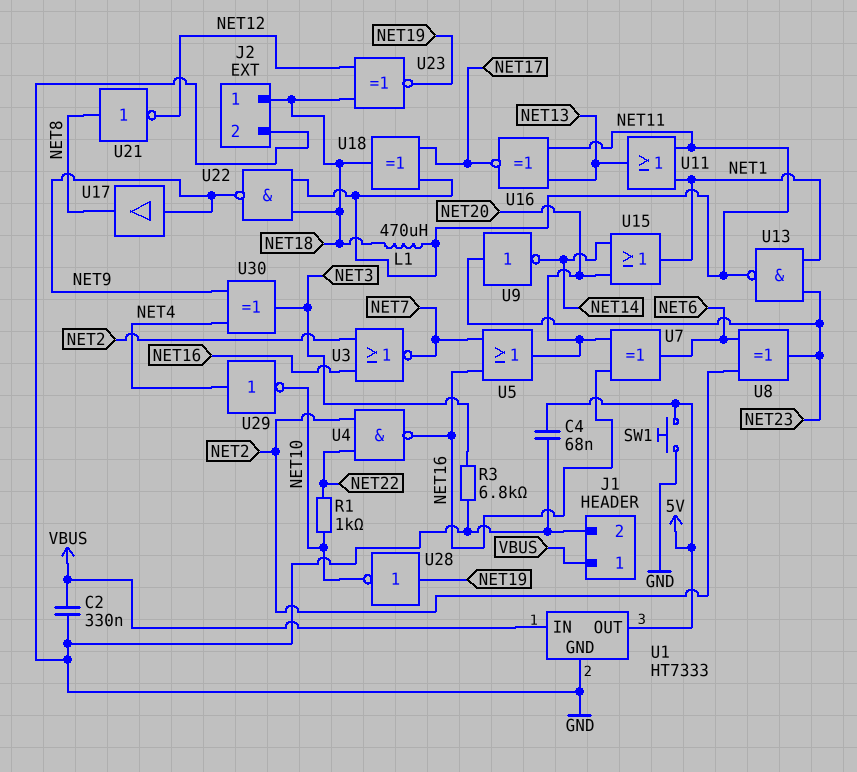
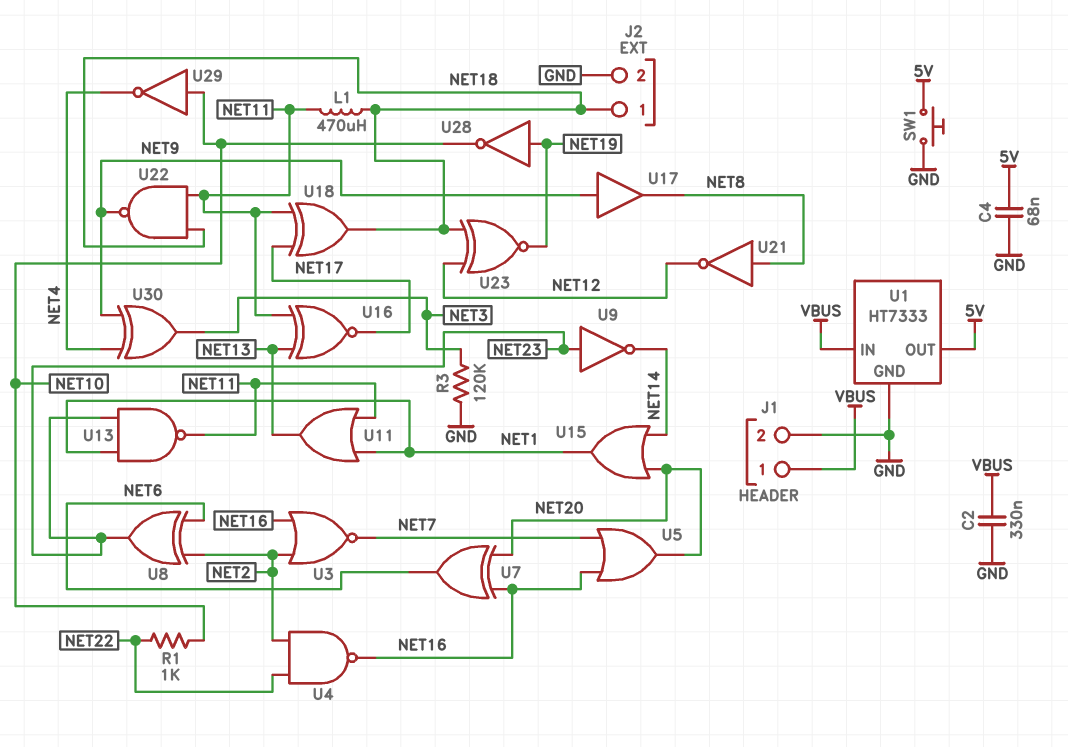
R3: 6.8k (GND, NET3) -> 120k (GND, NET3)
U29: NOT (in NET4, out NET10) -> NOT (in NET10, out NET4)

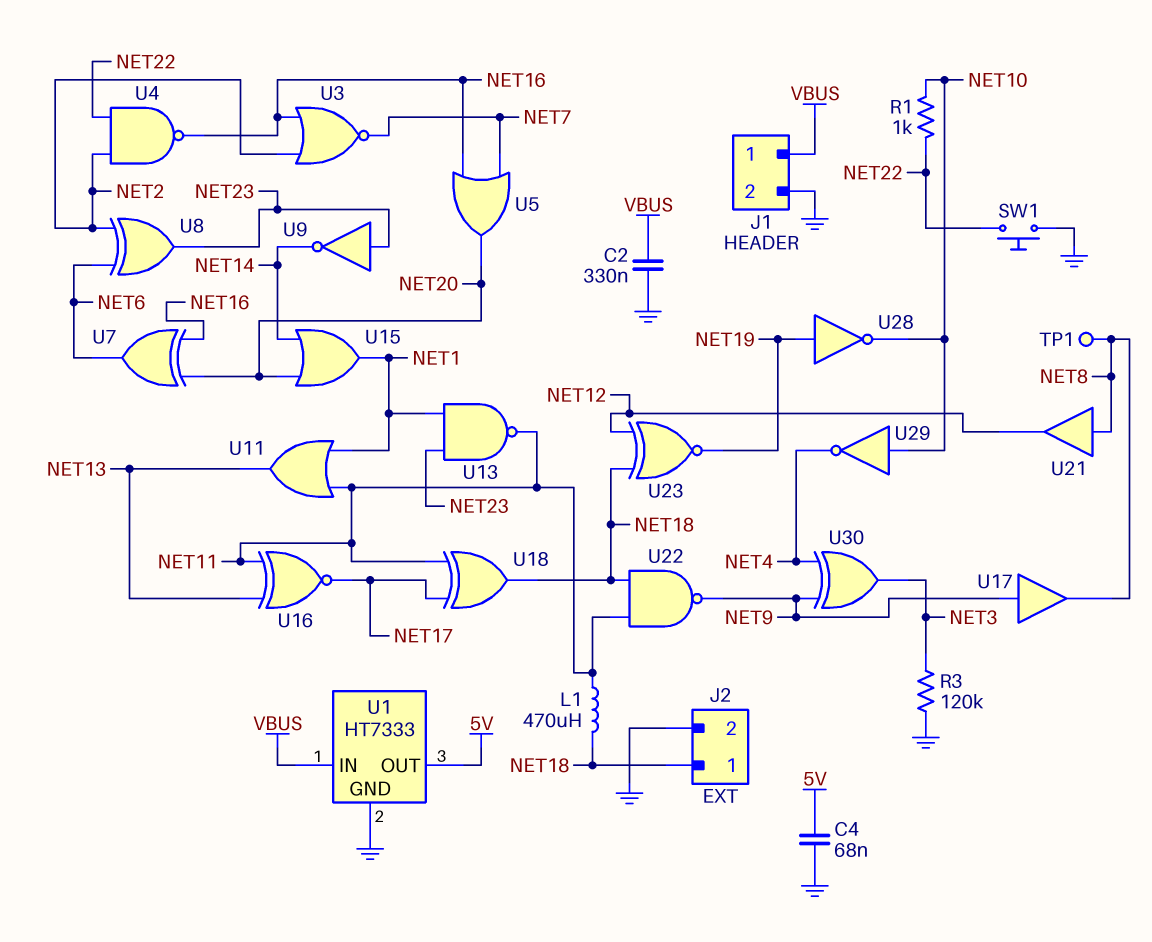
SW1: button (5V, GND) -> button (GND, NET22)
TP1: none -> test point (NET8)
U21: NOT (in NET8, out NET12) -> buffer (in NET8, out NET12)

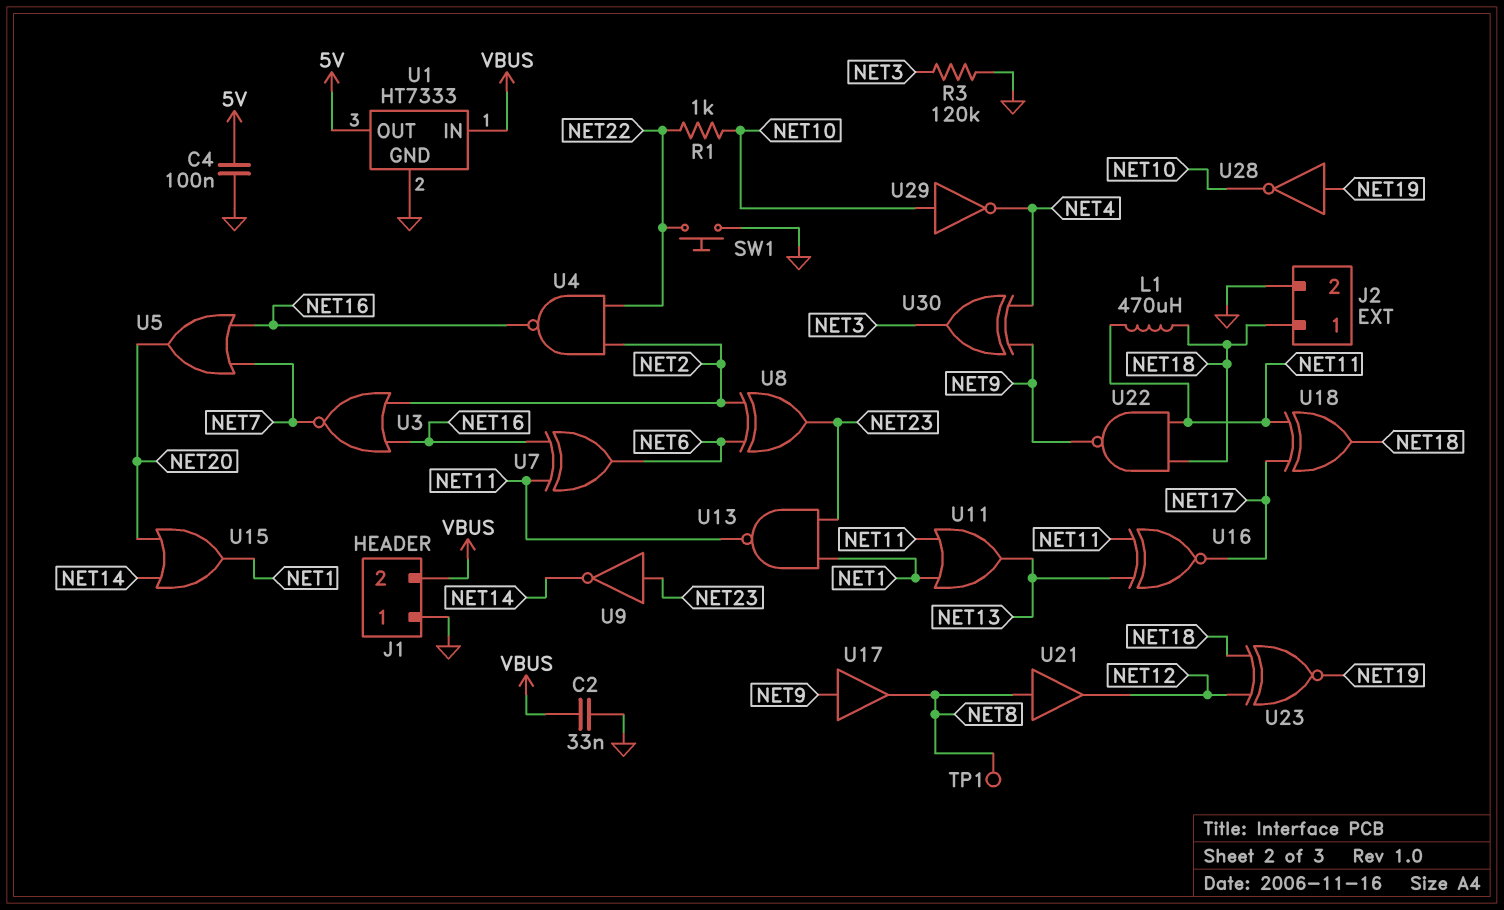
C2: 330nF (GND, VBUS) -> 33nF (GND, VBUS)
C4: 68nF (5V, GND) -> 100nF (5V, GND)
J1 pin 1: VBUS -> GND
J1 pin 2: GND -> VBUS
U7: XOR (in NET16, in NET20, out NET6) -> XOR (in NET11, in NET16, out NET6)

